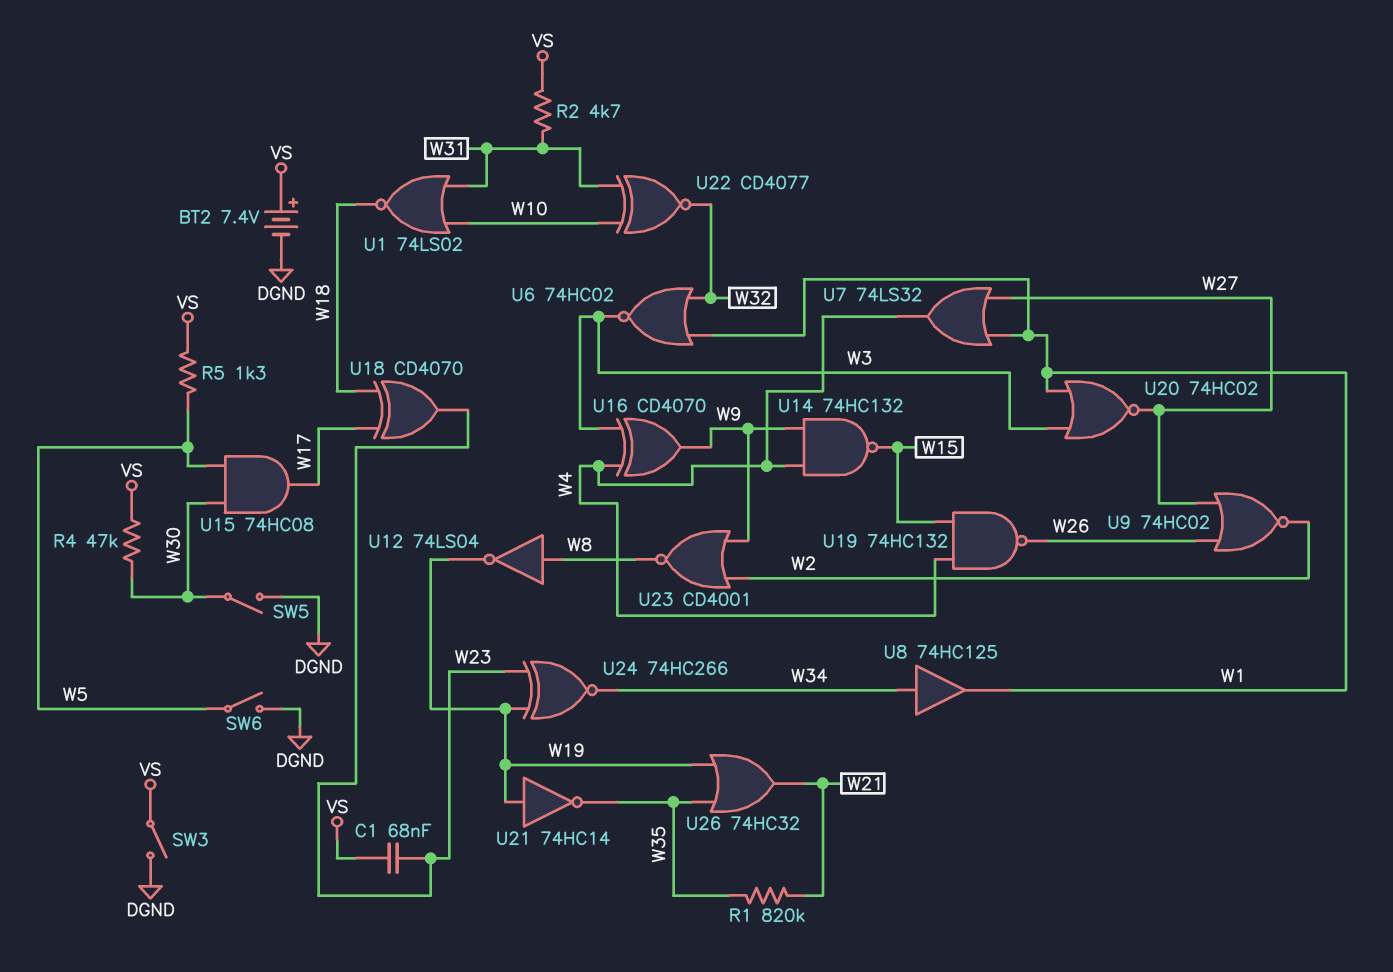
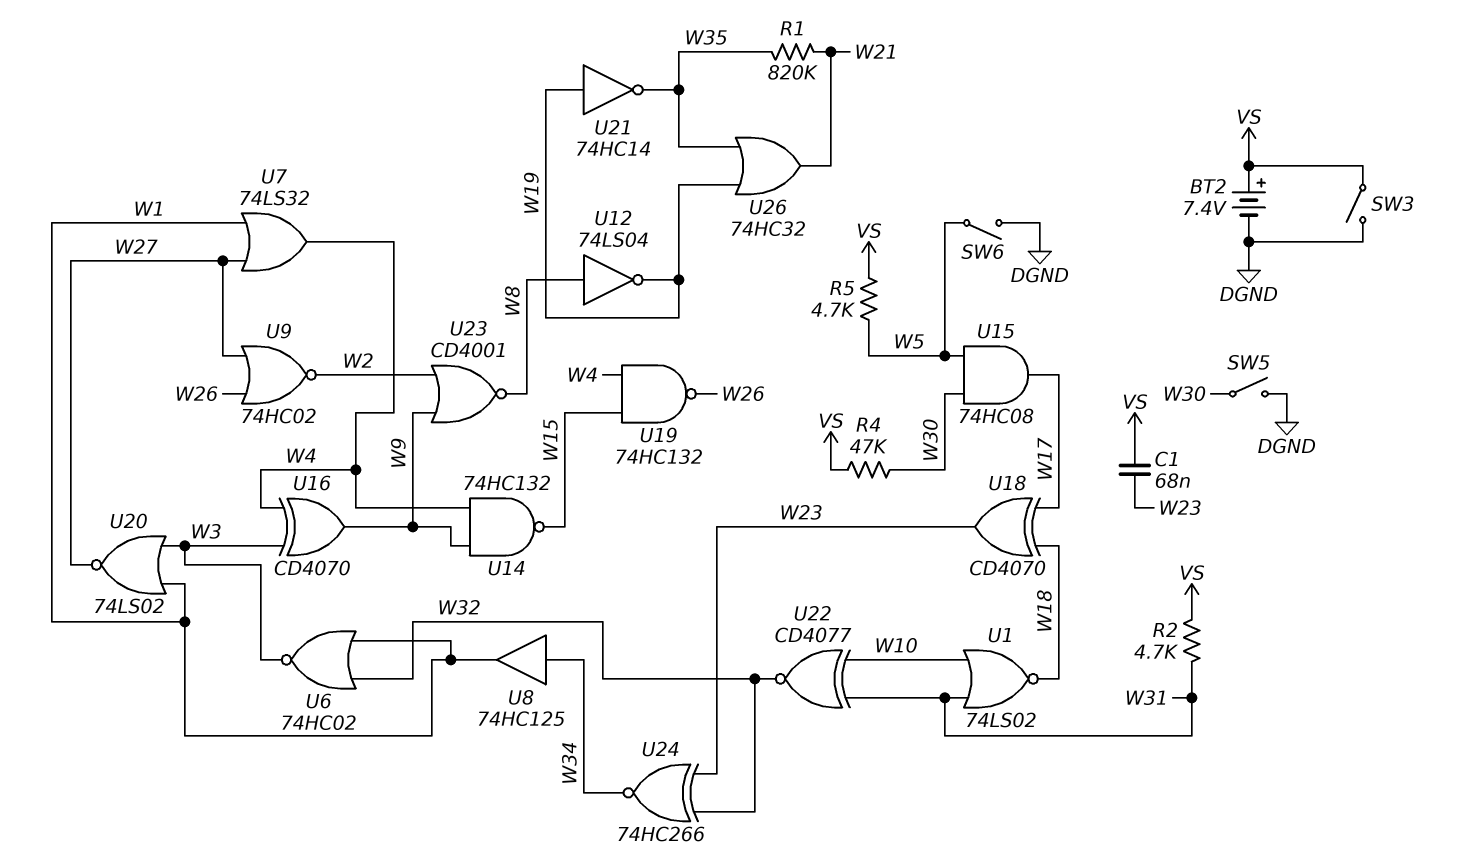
R5: 1.3k (VS, W5) -> 4.7k (VS, W5)
U20: NOR 74HC02 (in W1, in W3, out W27) -> NOR 74LS02 (in W1, in W3, out W27)
U24: XNOR 74HC266 (in W19, in W23, out W34) -> XNOR 74HC266 (in W23, in W32, out W34)

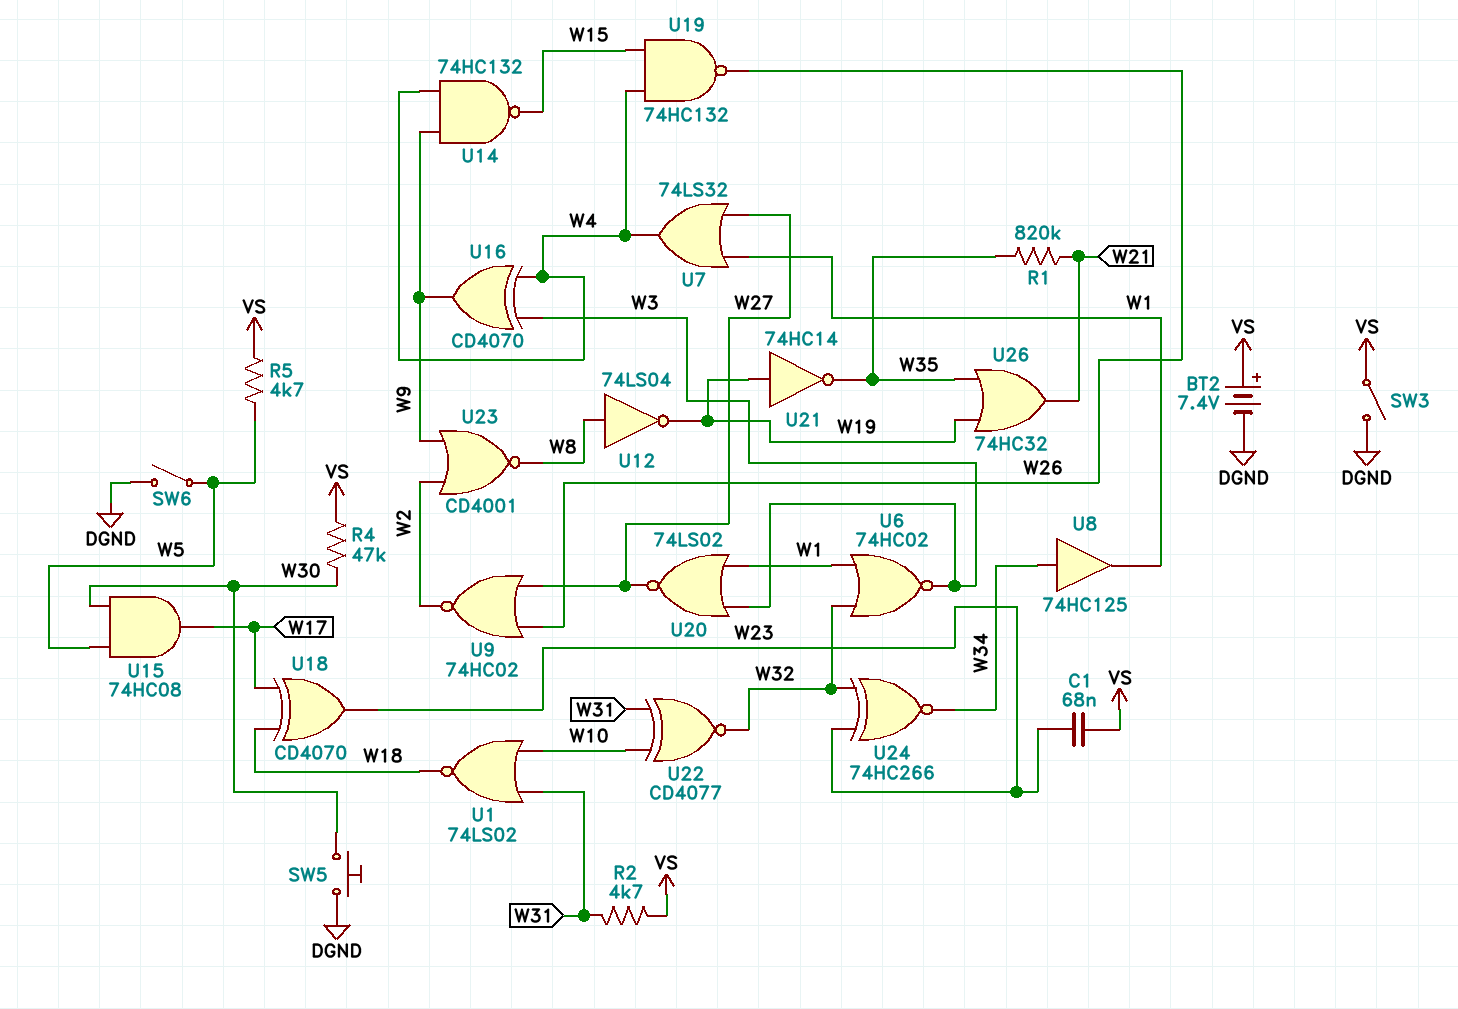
SW5: switch (DGND, W30) -> button (DGND, W30)

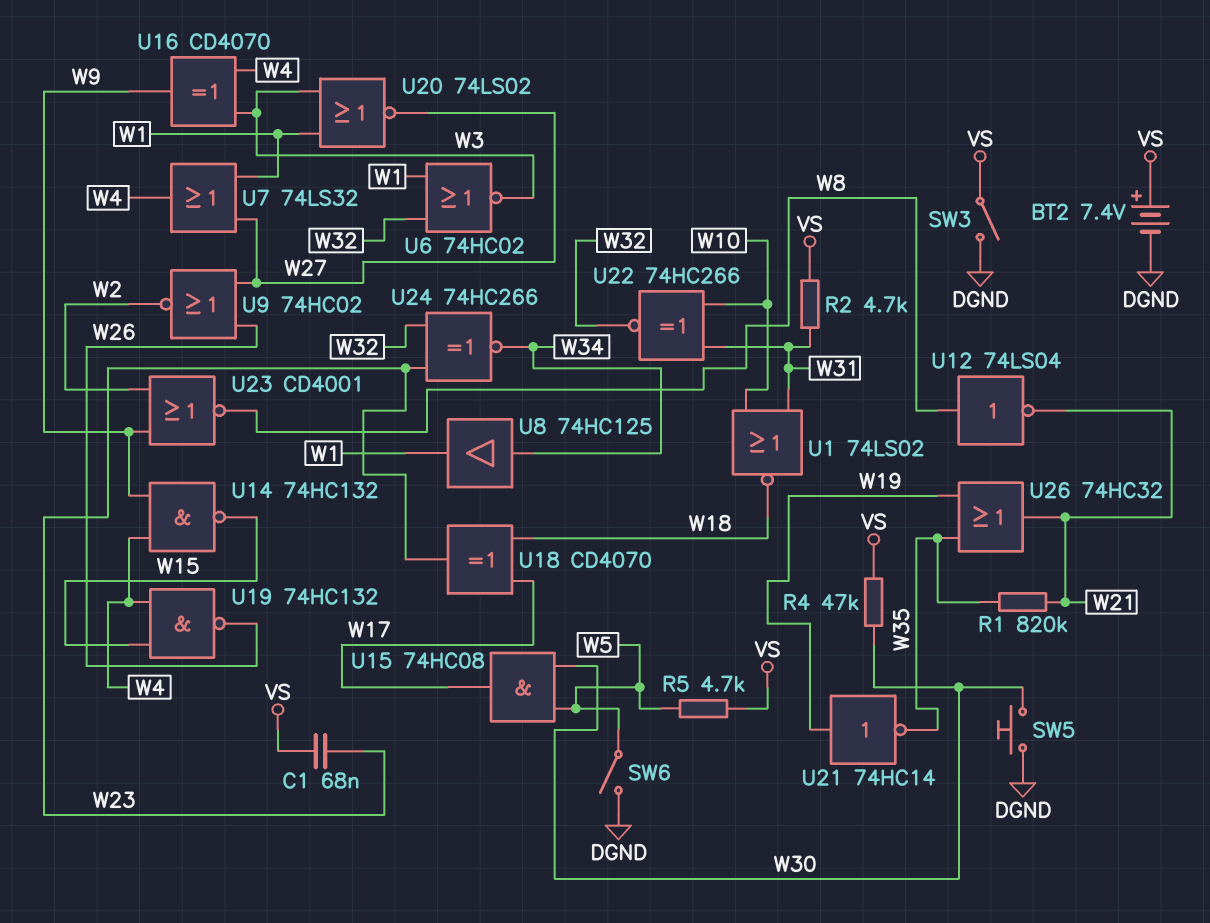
U12: NOT 74LS04 (in W8, out W19) -> NOT 74LS04 (in W8, out W21)
U22: XNOR CD4077 (in W10, in W31, out W32) -> XNOR 74HC266 (in W10, in W31, out W32)

